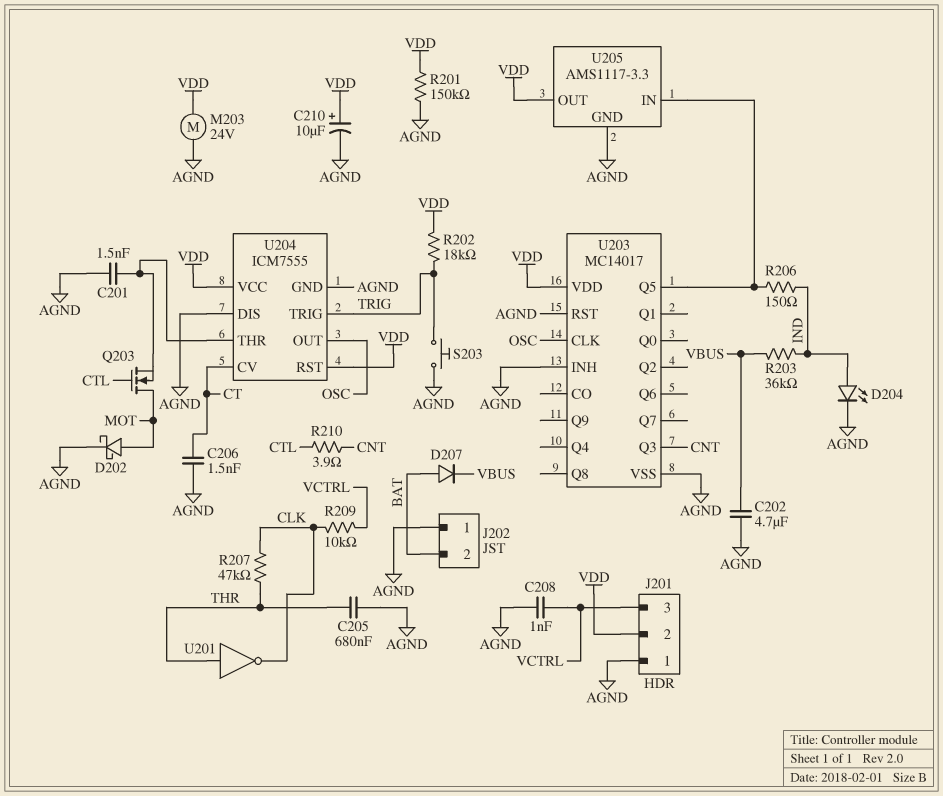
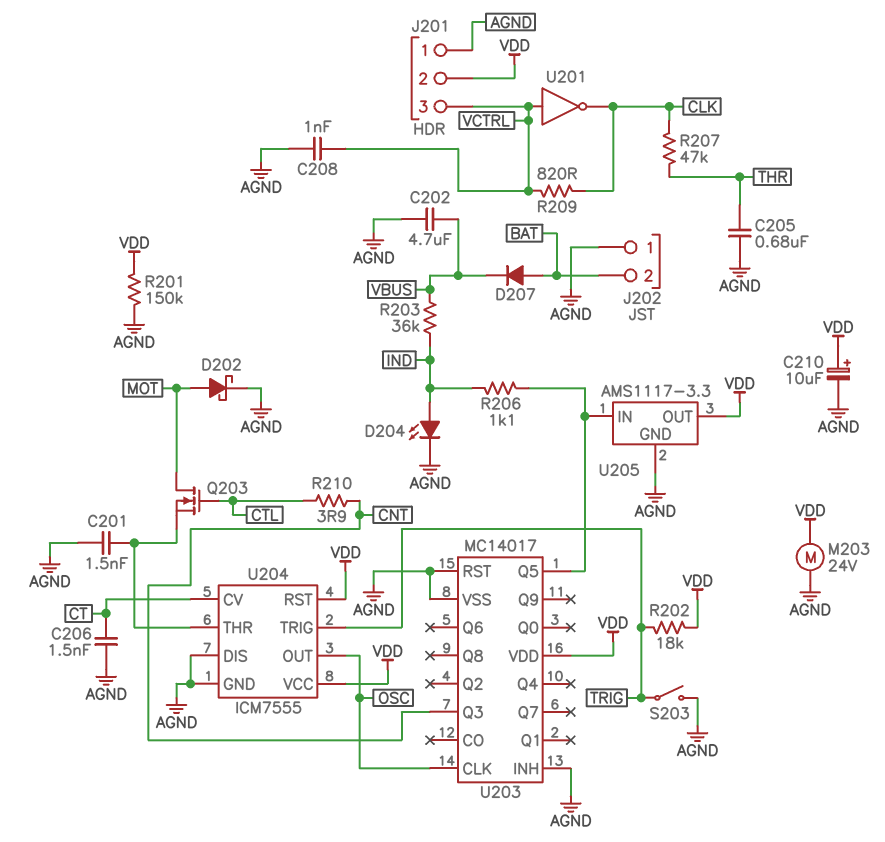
R206: 150 (IND, U203/Q5) -> 1.1k (IND, U203/Q5)
R209: 10k (CLK, VCTRL) -> 820 (CLK, VCTRL)
S203: button (AGND, TRIG) -> switch (AGND, TRIG)
U201: NOT (in THR, out CLK) -> NOT (in VCTRL, out CLK)

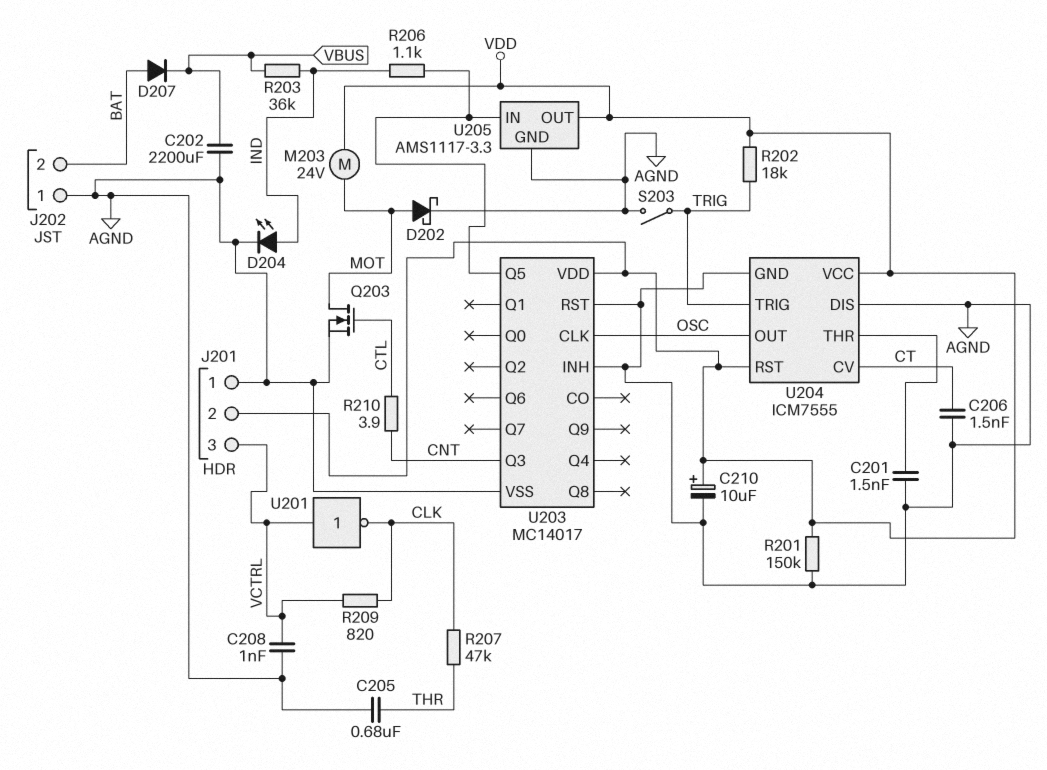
C202: 4.7uF (AGND, VBUS) -> 2200uF (AGND, VBUS)
M203: motor 24V (AGND, VDD) -> motor 24V (MOT, VDD)
Q203: NMOS (G CTL, D MOT, S U204/THR) -> NMOS (G CTL, D MOT, S AGND)

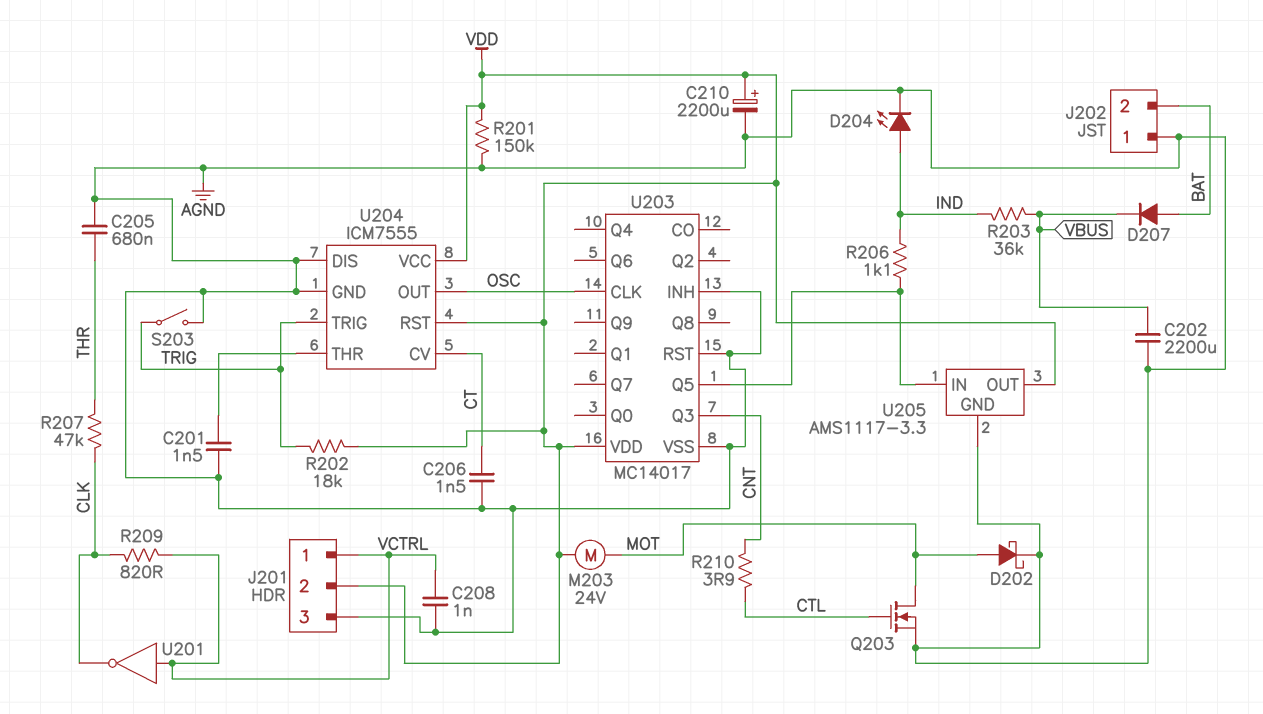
C210: 10uF (plus VDD, minus AGND) -> 2200uF (plus VDD, minus AGND)
J201 pin 1: AGND -> VCTRL
J201 pin 3: VCTRL -> AGND

